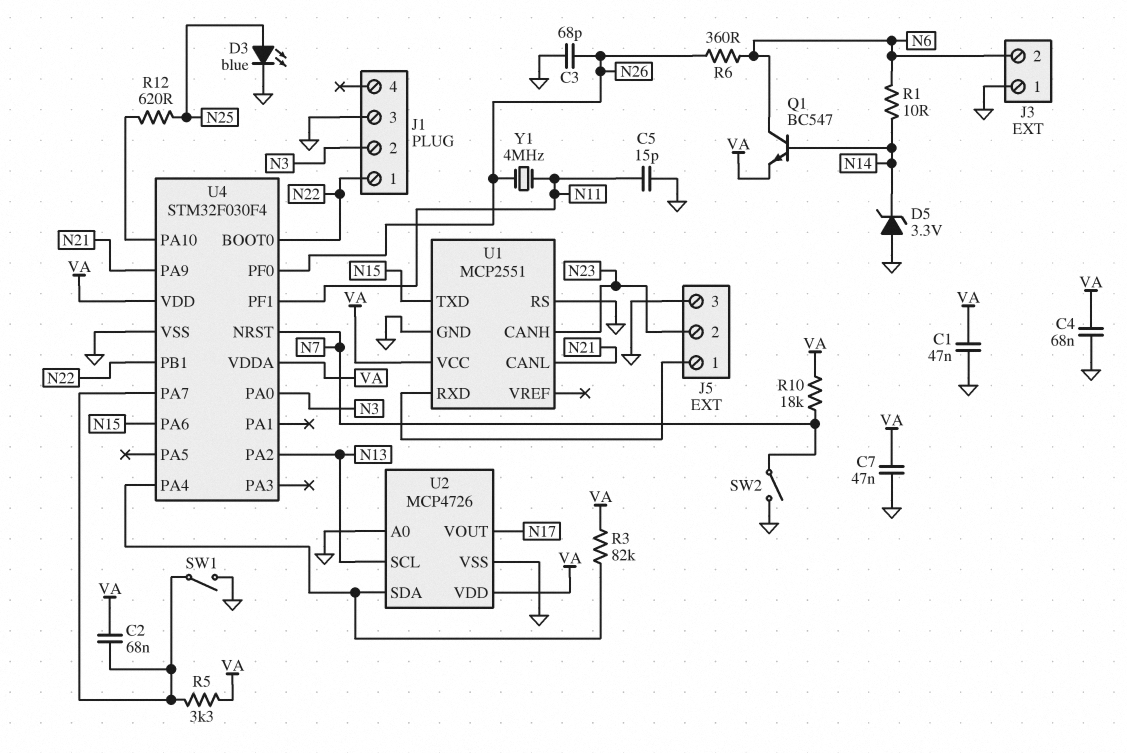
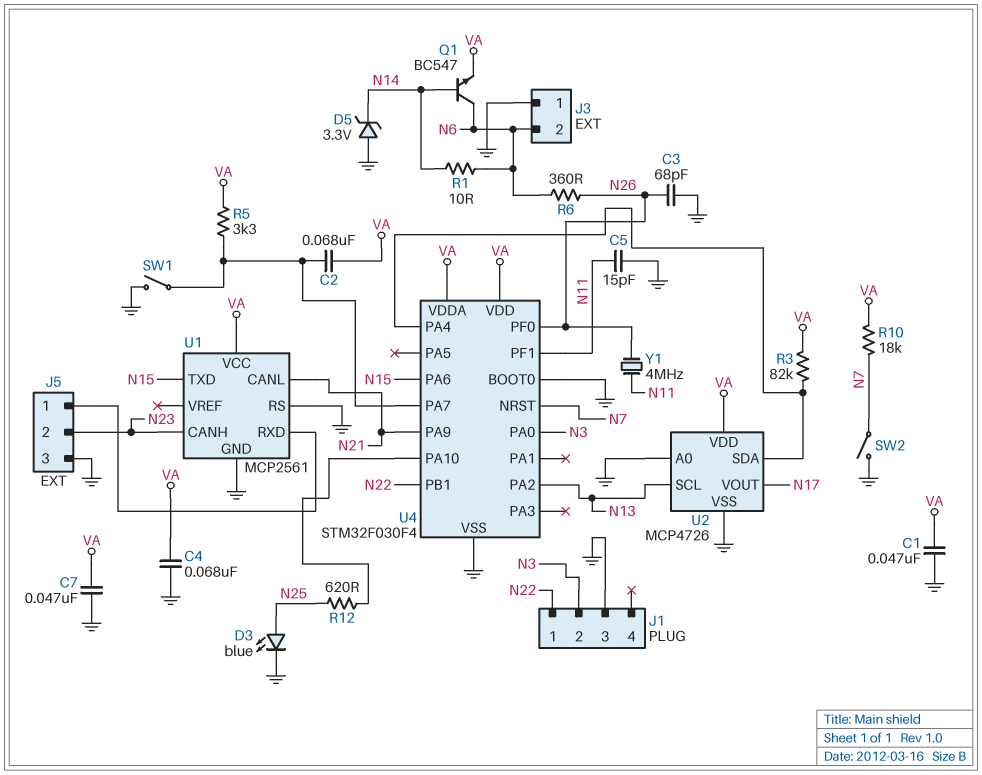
U1: MCP2551 -> MCP2561
U4 pin BOOT0: N22 -> GND

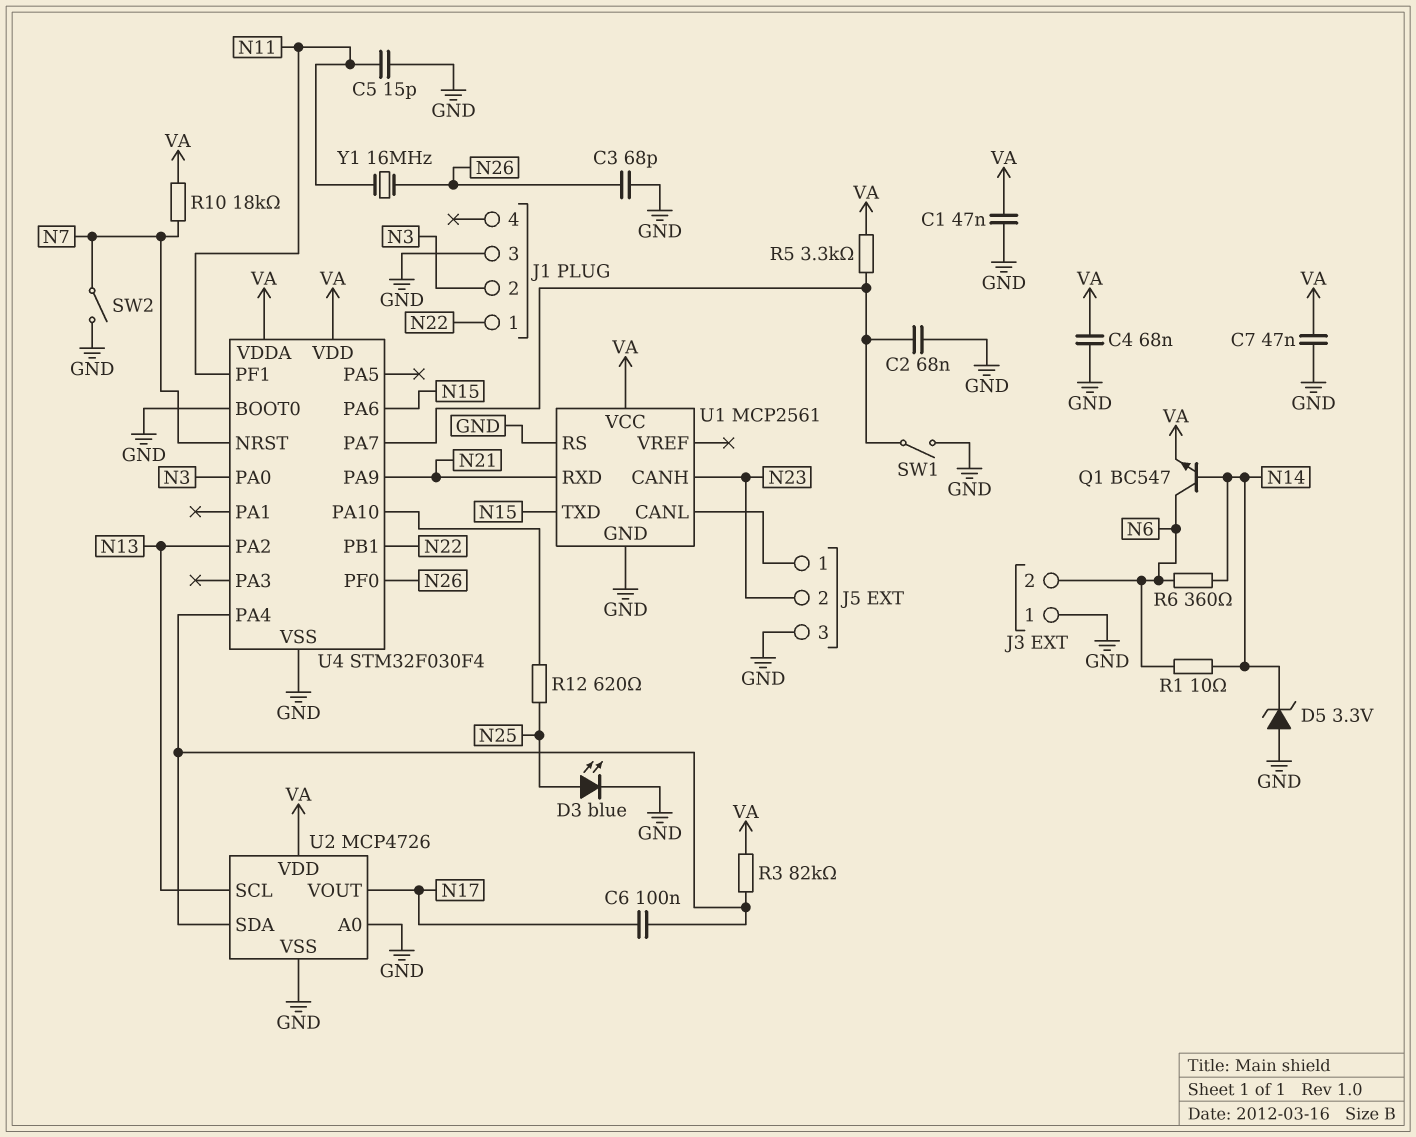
C2: 68nF (U4/PA7, VA) -> 68nF (GND, U4/PA7)
C6: none -> 100nF (N17, U2/SDA)
R6: 360 (N6, N26) -> 360 (N6, N14)
U1 pin CANL: N21 -> J5/1
U1 pin RXD: J5/1 -> N21
Y1: 4MHz (N11, N26) -> 16MHz (N11, N26)

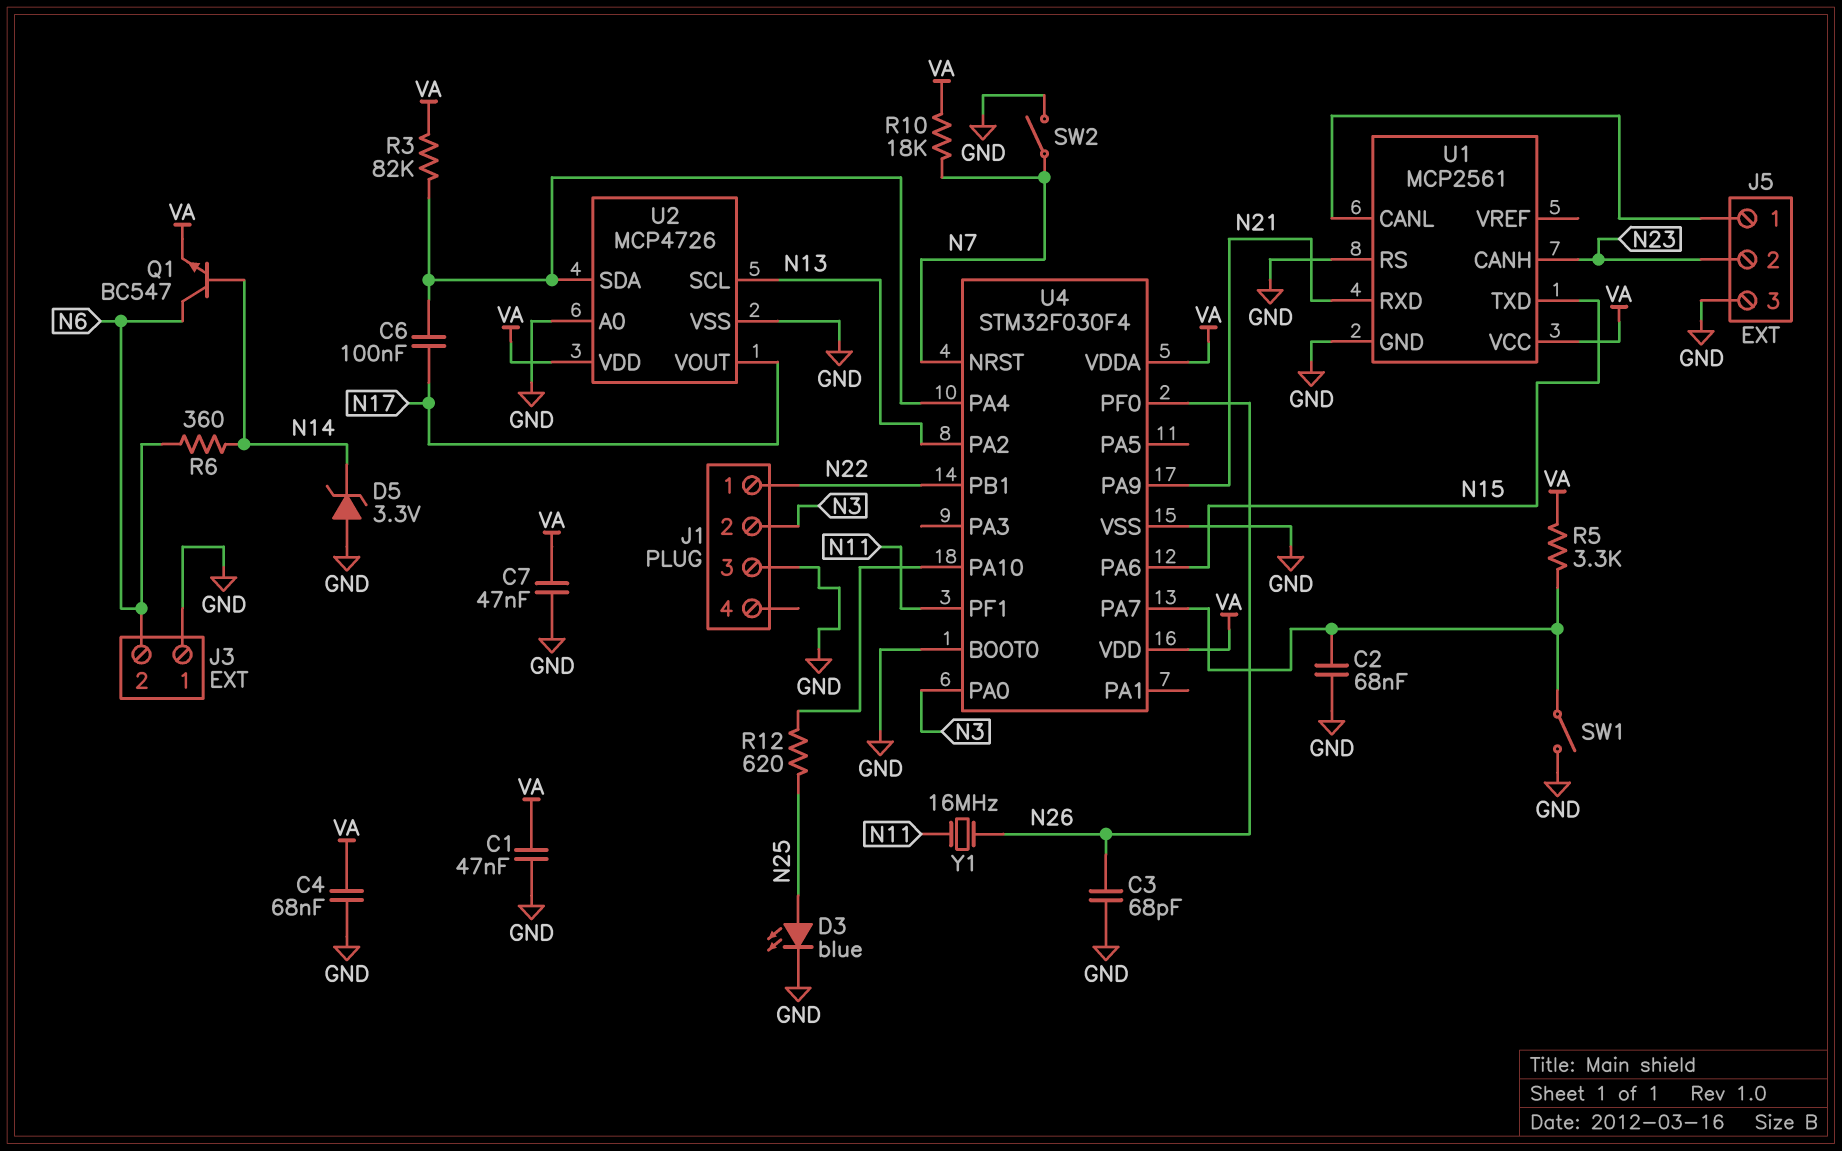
C5: 15pF (GND, N11) -> none
R1: 10 (N6, N14) -> none

